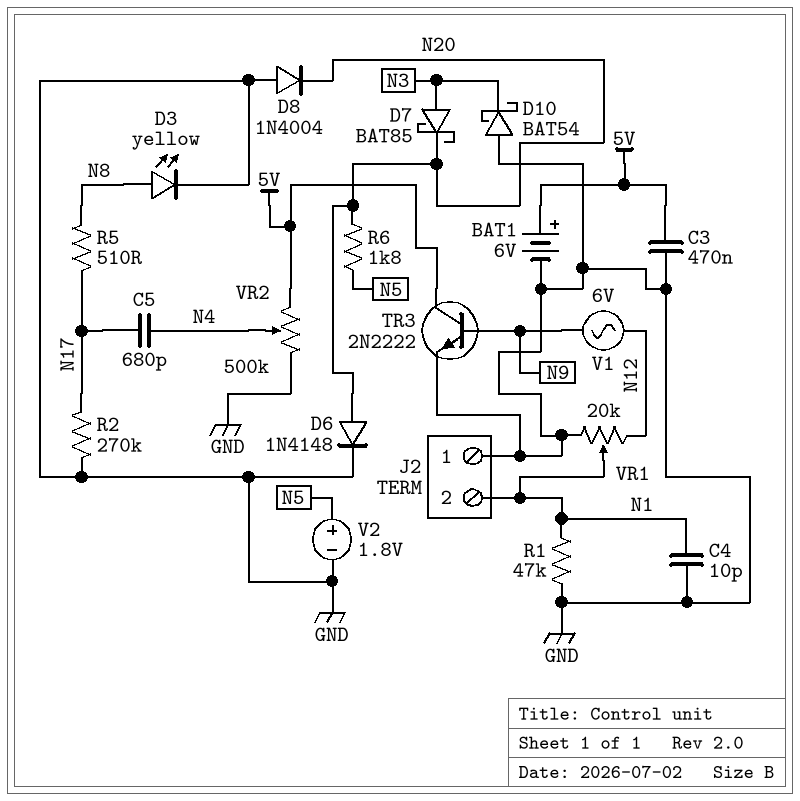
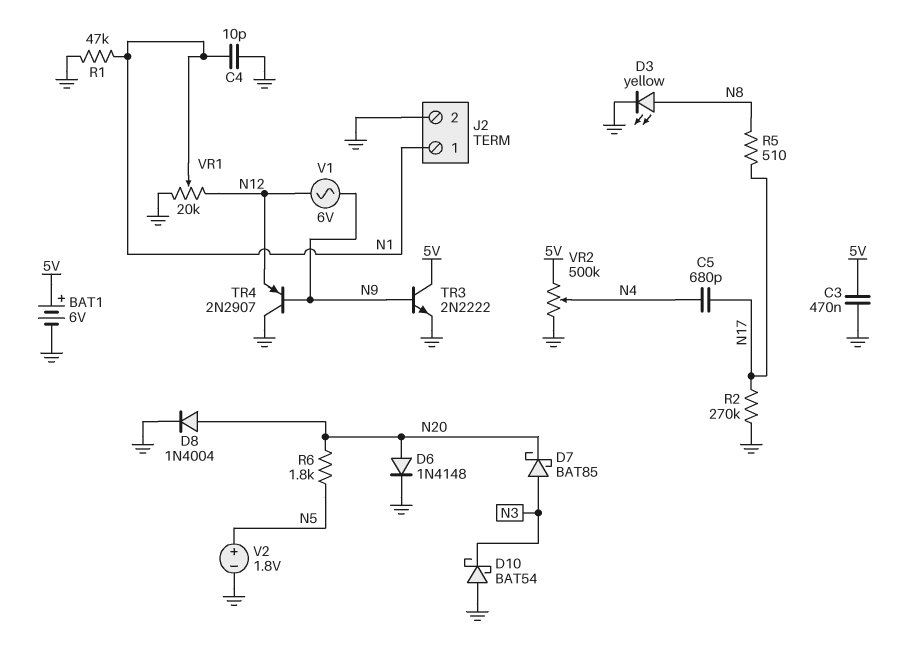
D8: diode 1N4004 (A GND, K N20) -> diode 1N4004 (A N20, K GND)
J2 pin 1: GND -> N1
J2 pin 2: N1 -> GND
TR4: none -> PNP 2N2907 (B N9, C GND, E N12)

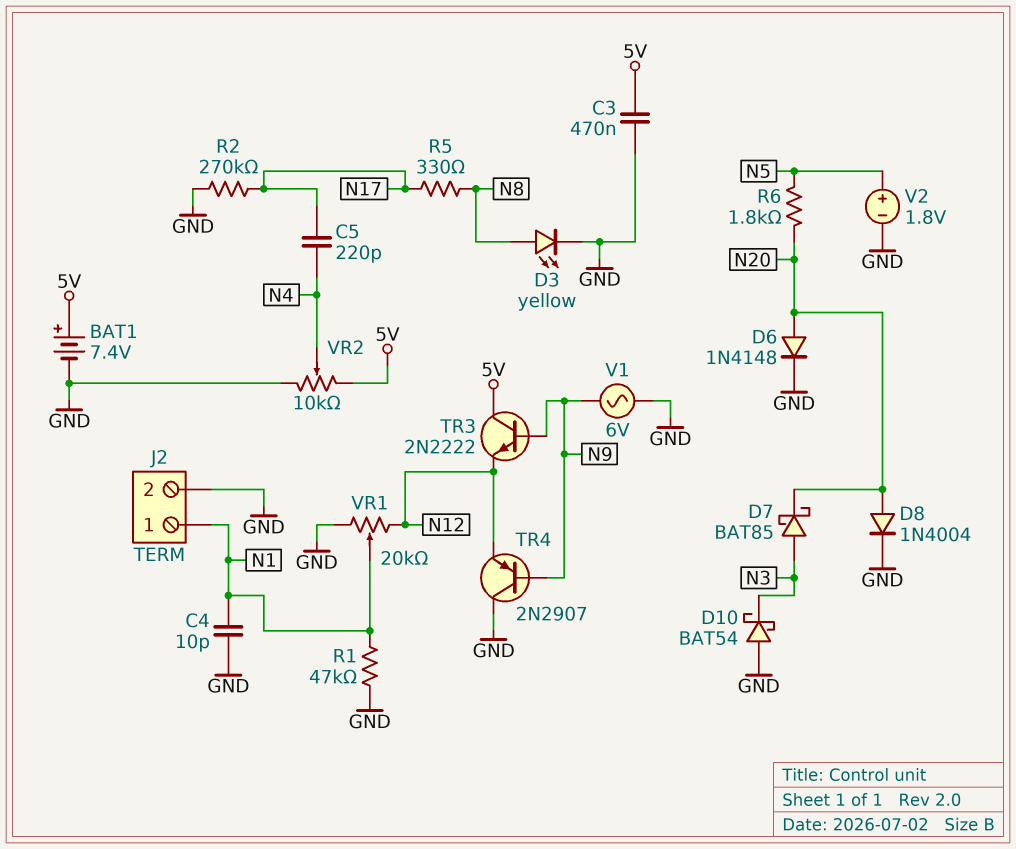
BAT1: 6V (plus 5V, minus GND) -> 7.4V (plus 5V, minus GND)
C5: 680pF (N4, N17) -> 220pF (N4, N17)
R5: 510 (N8, N17) -> 330 (N8, N17)
TR3: NPN 2N2222 (B N9, C 5V, E GND) -> NPN 2N2222 (B N9, C 5V, E N12)
V1: AC 6V (N9, N12) -> AC 6V (GND, N9)
VR2: 500k (5V, GND, wiper N4) -> 10k (5V, GND, wiper N4)

